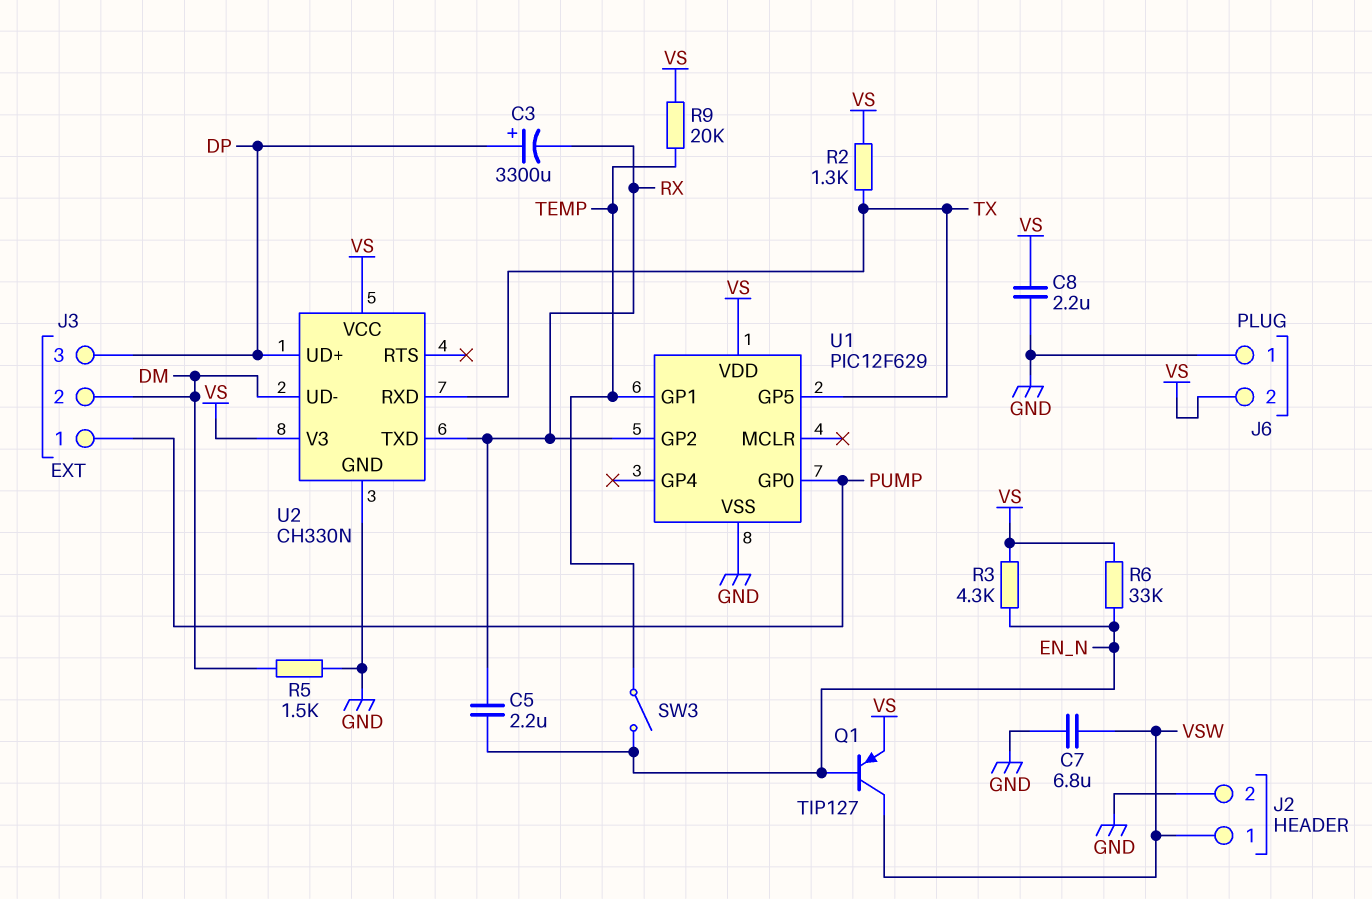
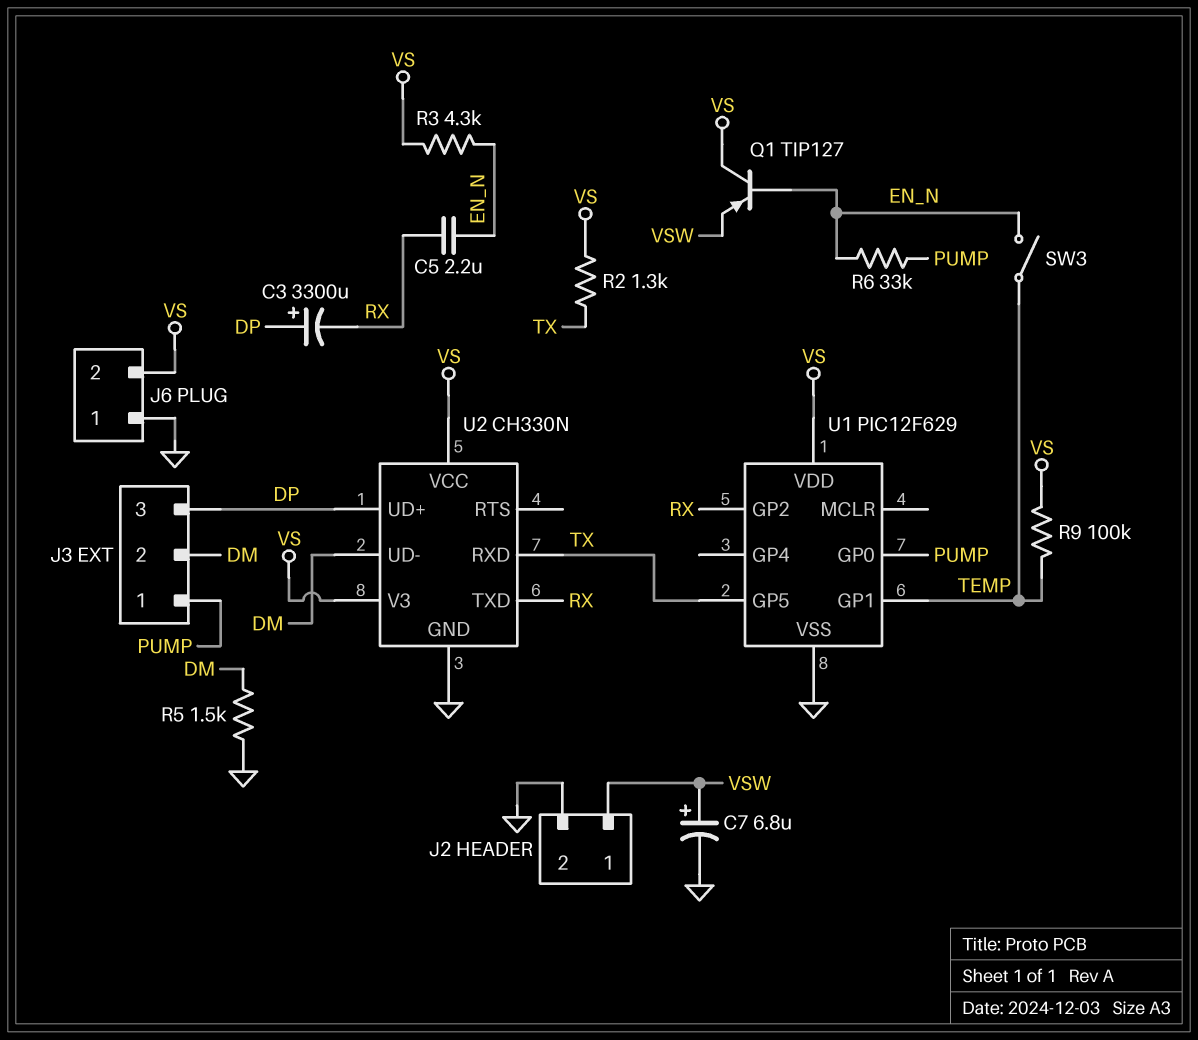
C7: 6.8uF (GND, VSW) -> 6.8uF (plus VSW, minus GND)
C8: 2.2uF (GND, VS) -> none
Q1: PNP TIP127 (B EN_N, C VSW, E VS) -> PNP TIP127 (B EN_N, C VS, E VSW)
R6: 33k (EN_N, VS) -> 33k (EN_N, PUMP)
R9: 20k (TEMP, VS) -> 100k (TEMP, VS)

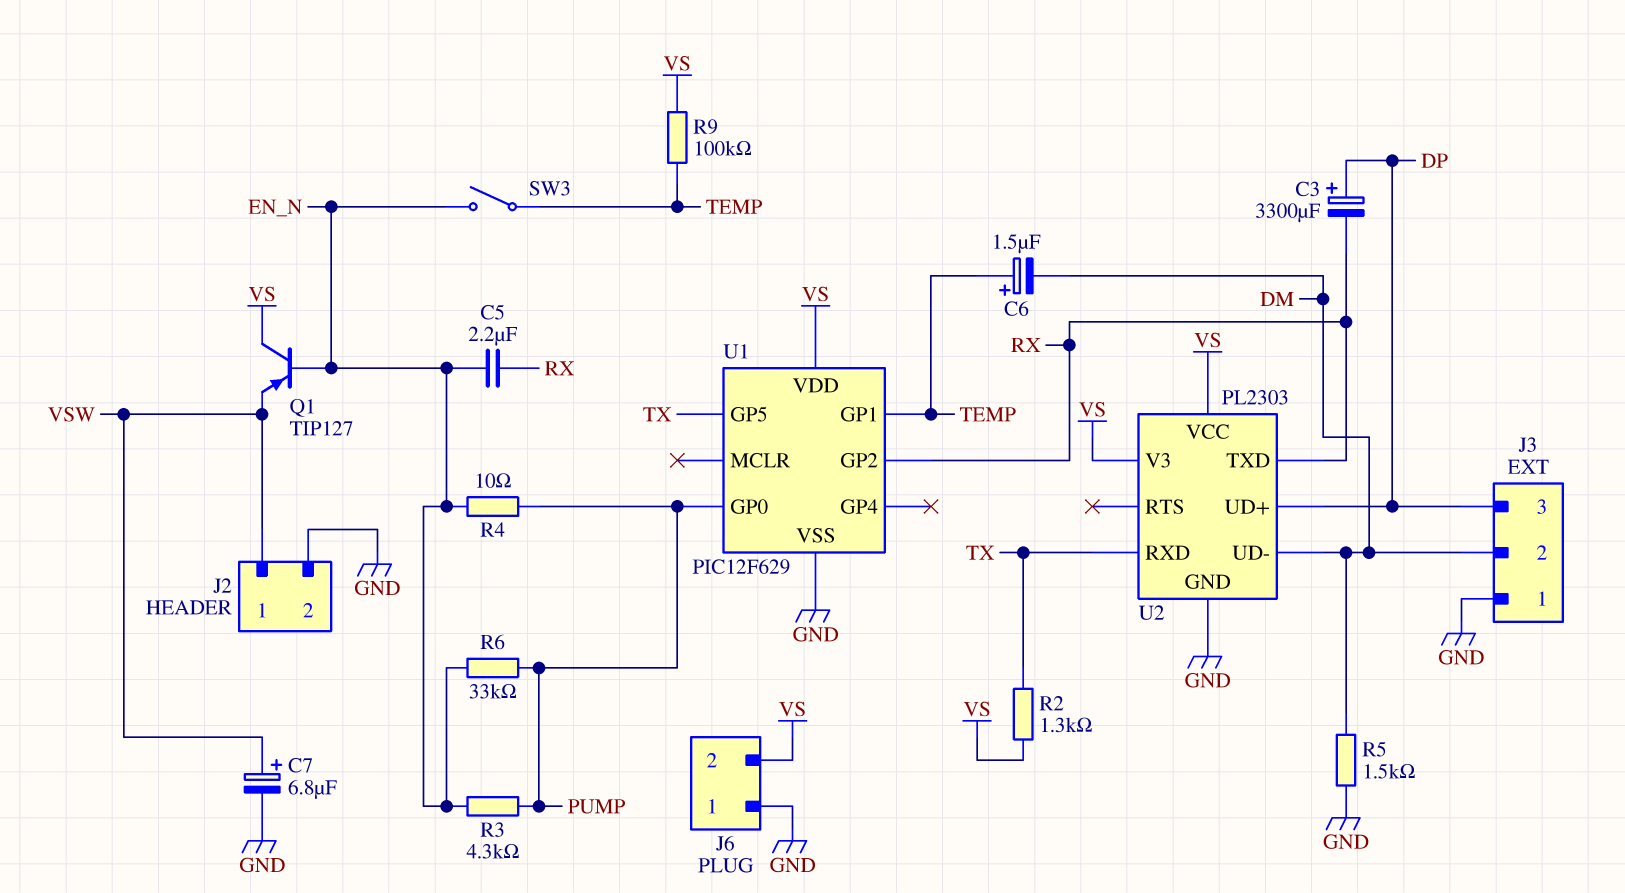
C6: none -> 1.5uF (plus TEMP, minus DM)
J3 pin 1: PUMP -> GND
R3: 4.3k (EN_N, VS) -> 4.3k (EN_N, PUMP)
R4: none -> 10 (EN_N, PUMP)
U2: CH330N -> PL2303

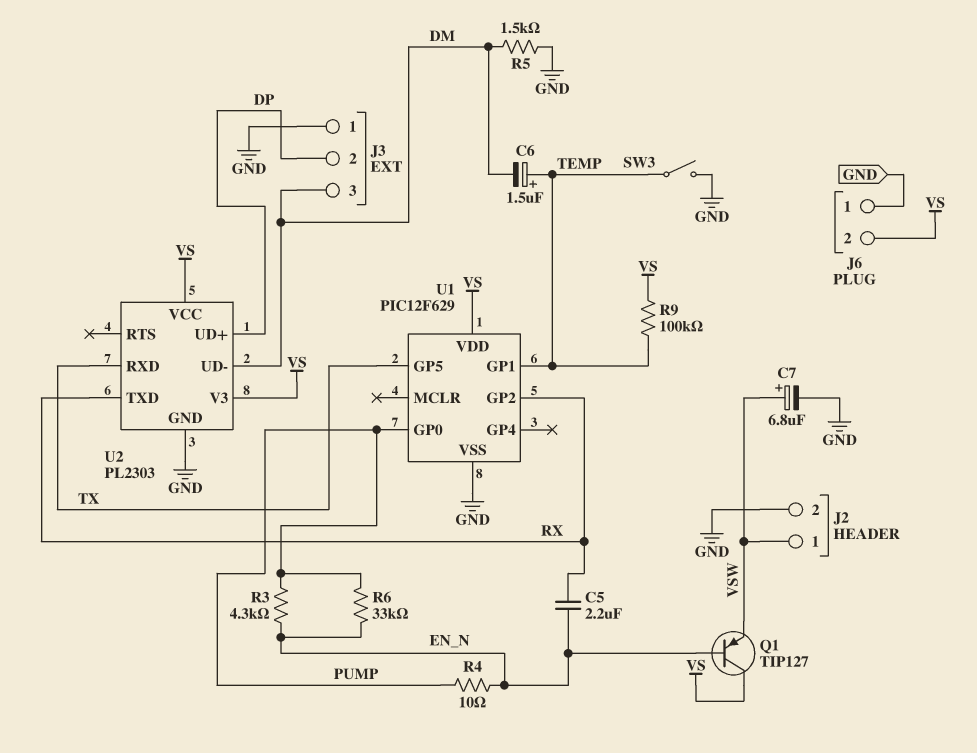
C3: 3300uF (plus DP, minus RX) -> none
J3 pin 2: DM -> DP
J3 pin 3: DP -> DM
R2: 1.3k (TX, VS) -> none
SW3: switch (EN_N, TEMP) -> switch (GND, TEMP)

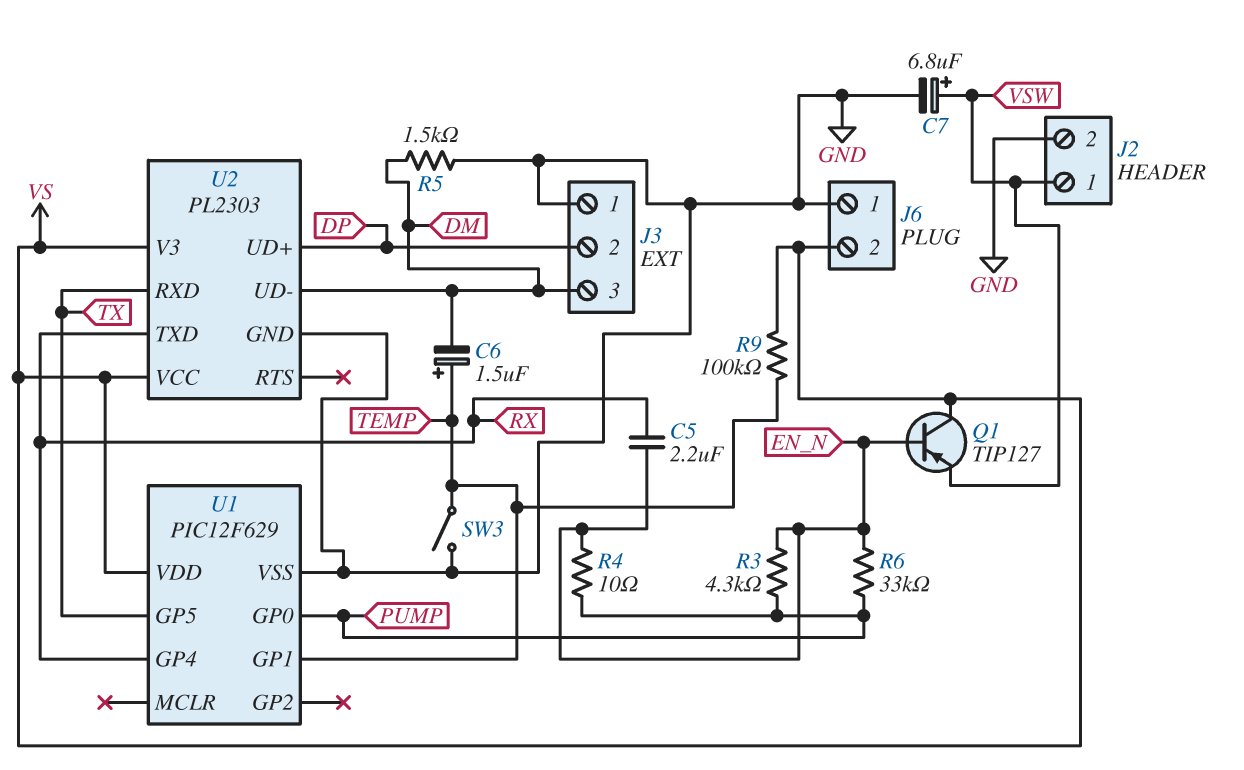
U1 pin GP2: RX -> none
U1 pin GP4: none -> RX

